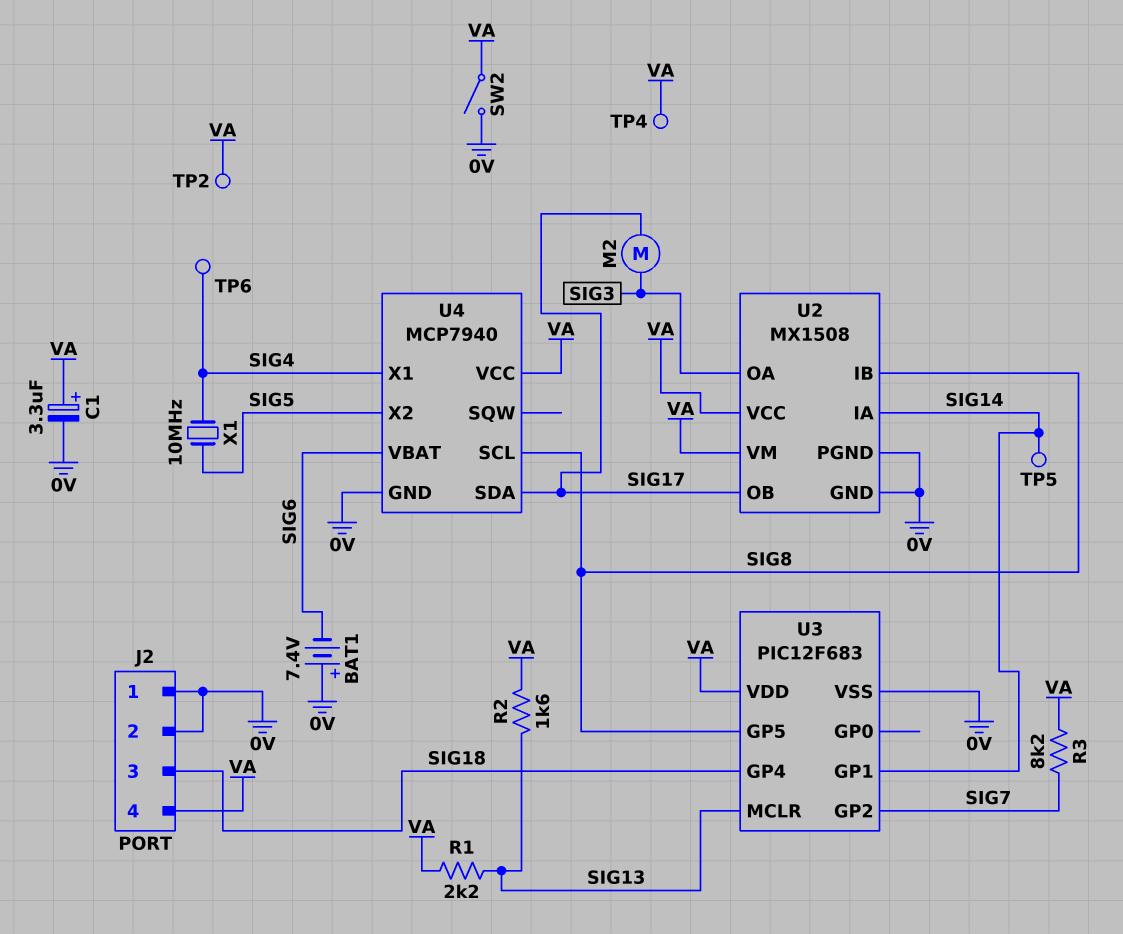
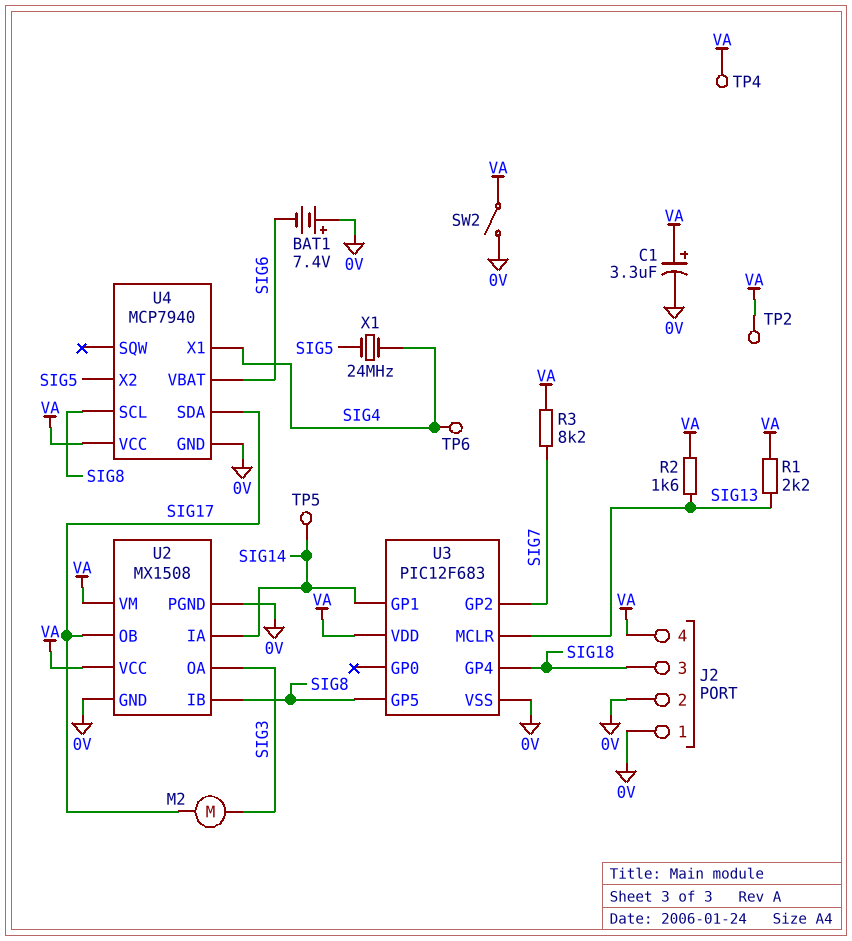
X1: 10MHz (SIG4, SIG5) -> 24MHz (SIG4, SIG5)

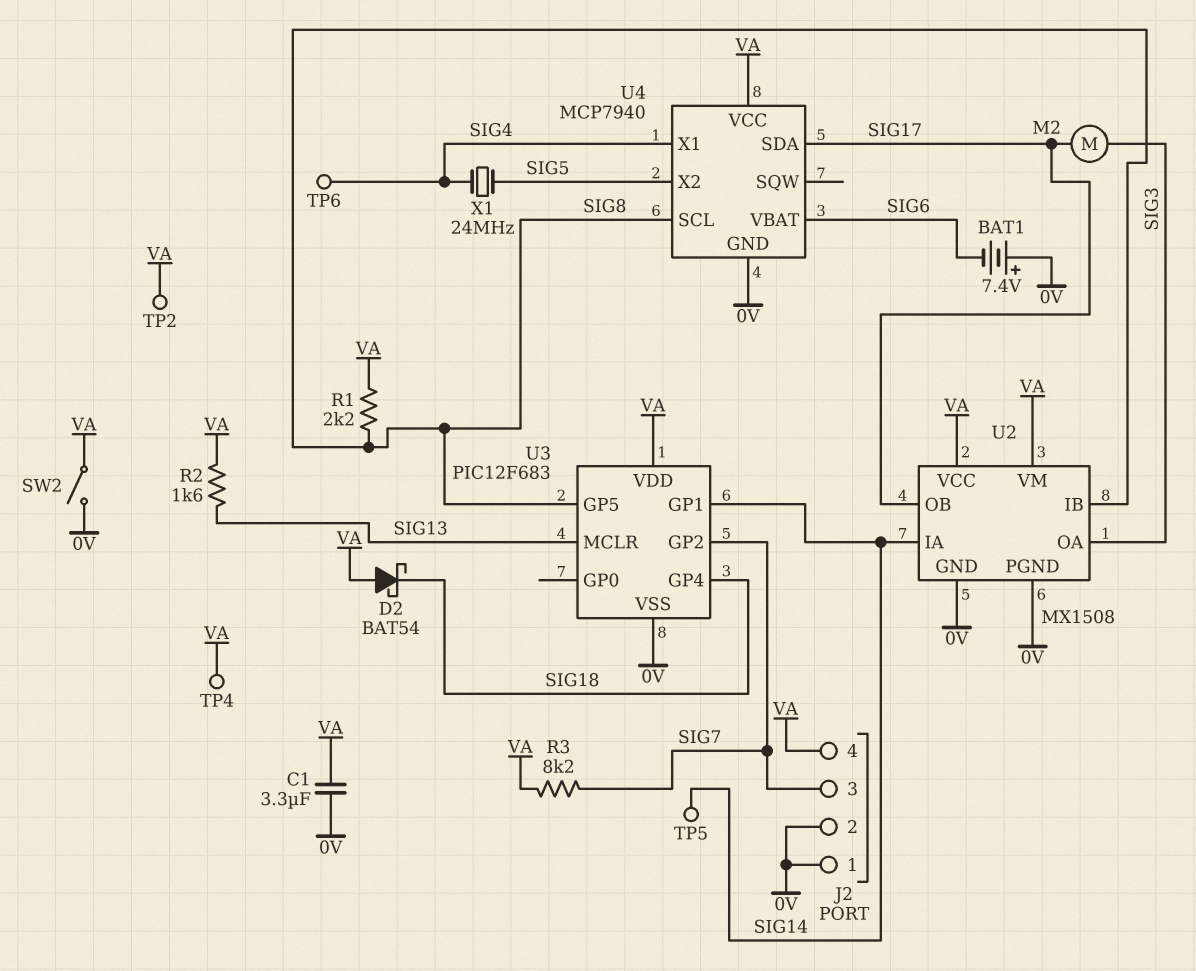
C1: 3.3uF (plus VA, minus 0V) -> 3.3uF (0V, VA)
D2: none -> schottky BAT54 (A VA, K SIG18)
J2 pin 3: SIG18 -> SIG7
R1: 2.2k (SIG13, VA) -> 2.2k (SIG8, VA)

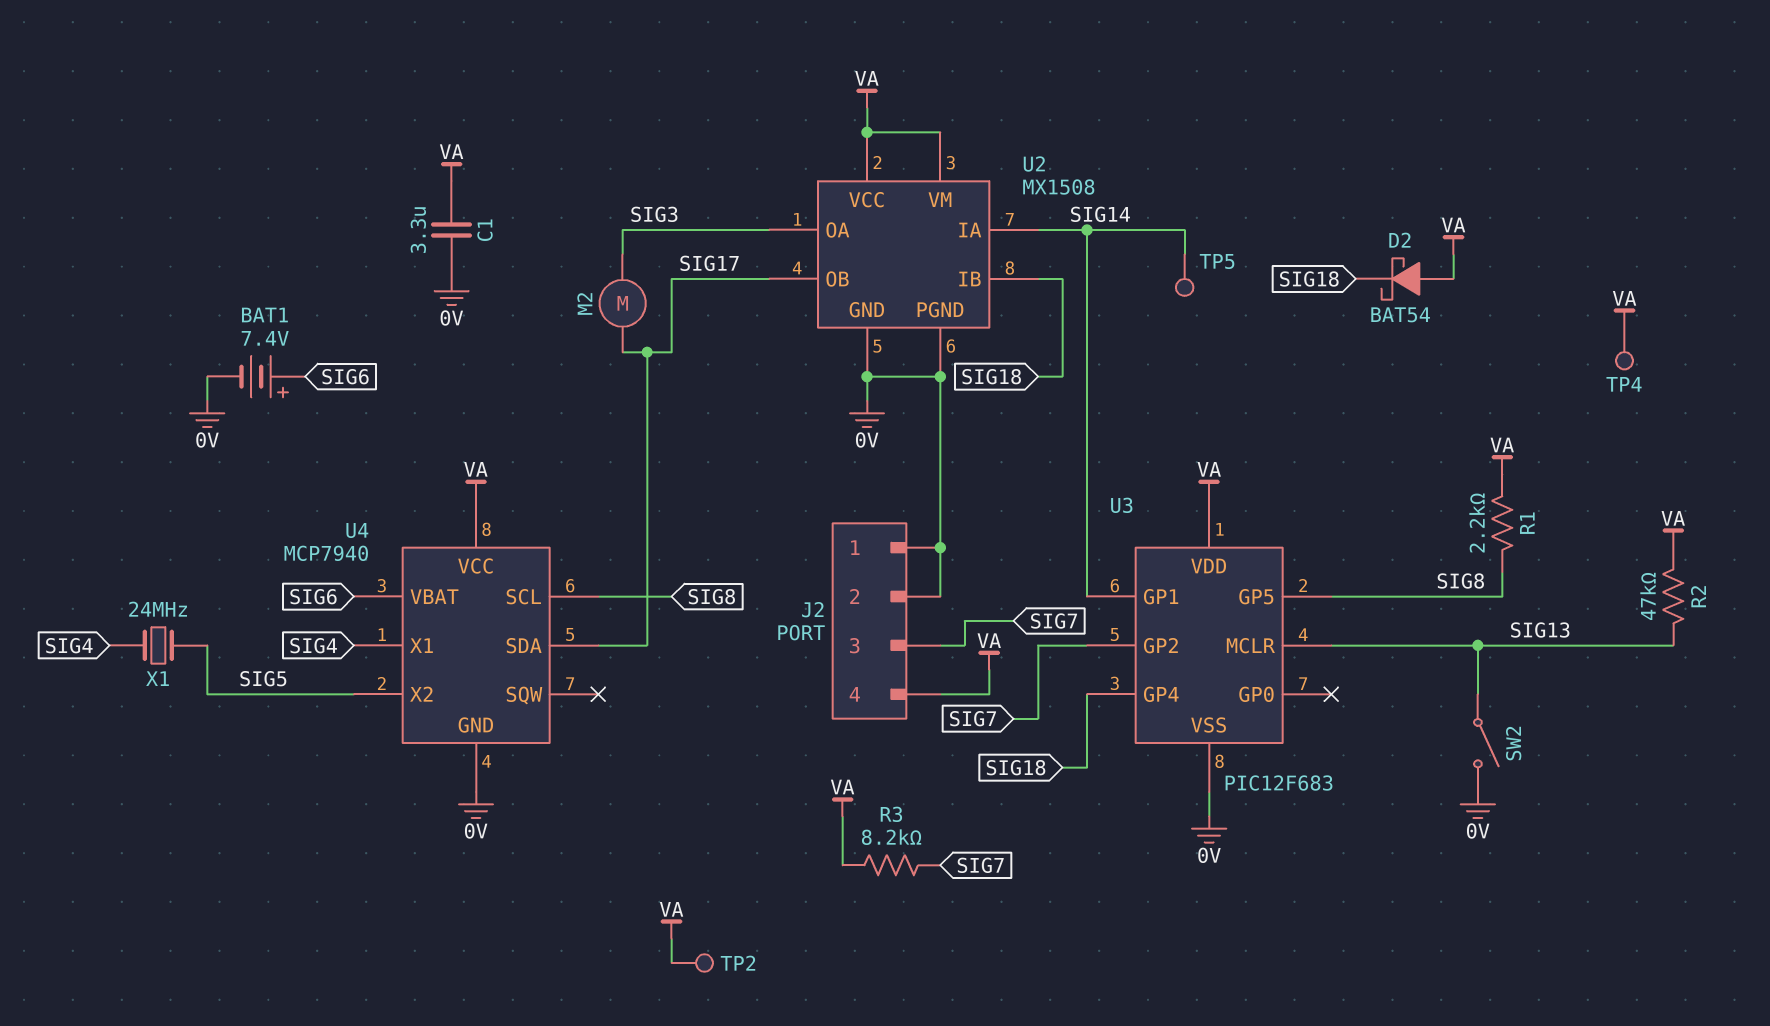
BAT1: 7.4V (plus 0V, minus SIG6) -> 7.4V (plus SIG6, minus 0V)
R2: 1.6k (SIG13, VA) -> 47k (SIG13, VA)
SW2: switch (0V, VA) -> switch (0V, SIG13)
TP6: test point (SIG4) -> none
U2 pin IB: SIG8 -> SIG18

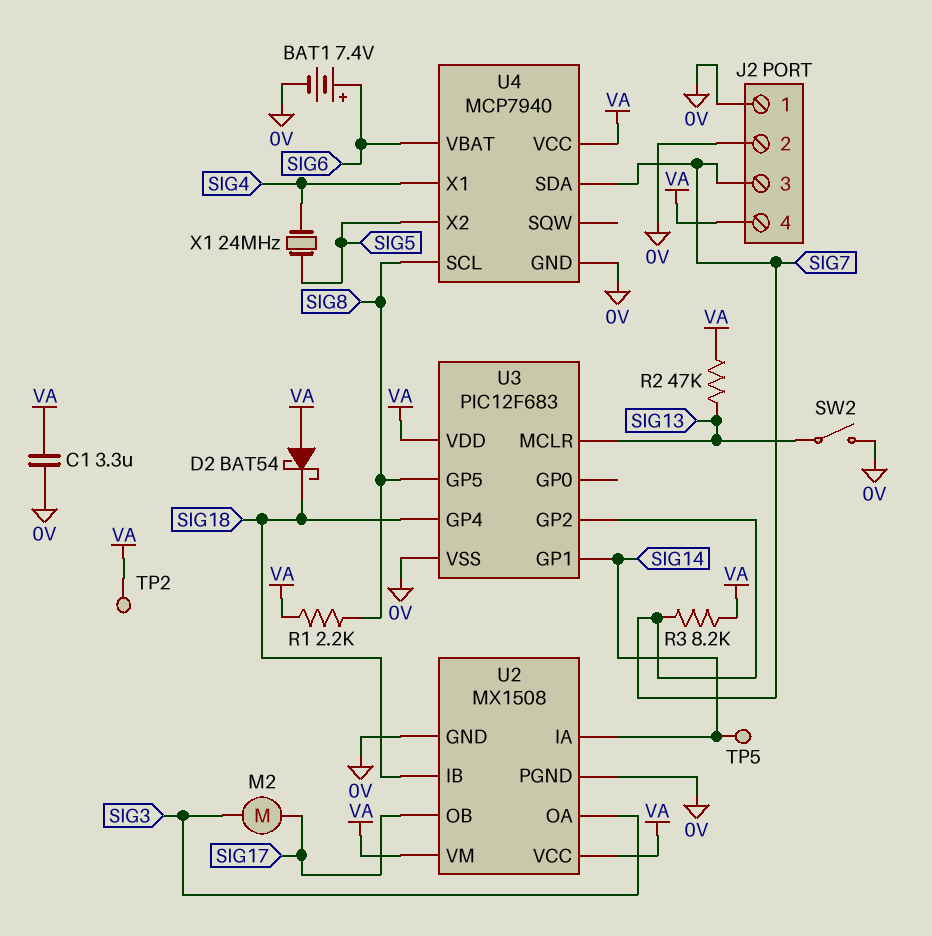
TP4: test point (VA) -> none
U4 pin SDA: SIG17 -> SIG7

